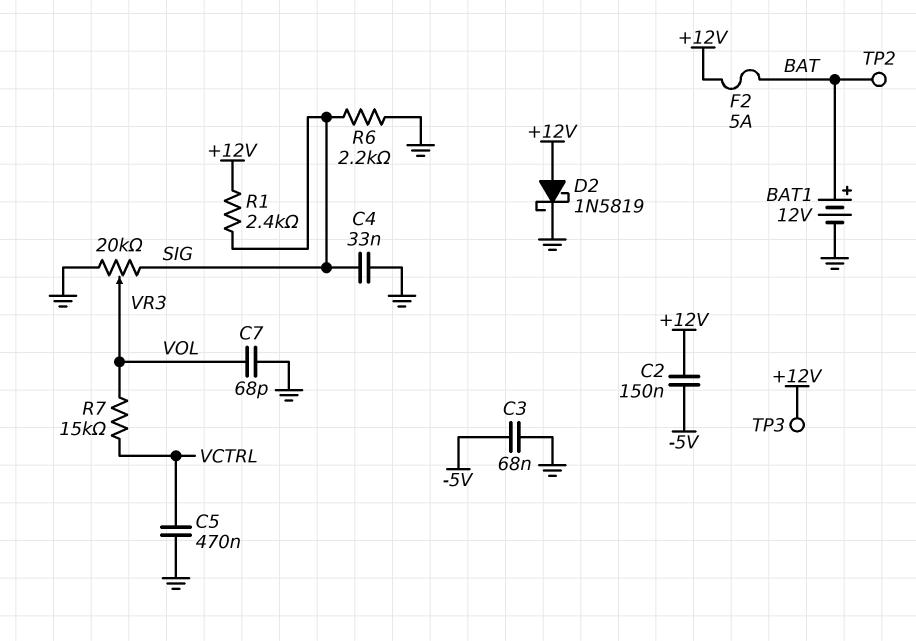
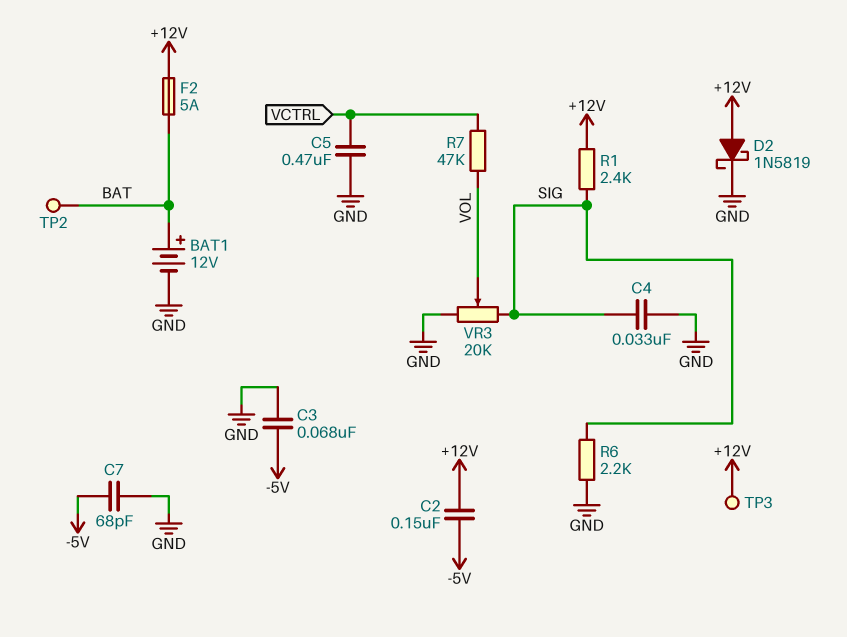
C7: 68pF (GND, VOL) -> 68pF (-5V, GND)
R7: 15k (VCTRL, VOL) -> 47k (VCTRL, VOL)

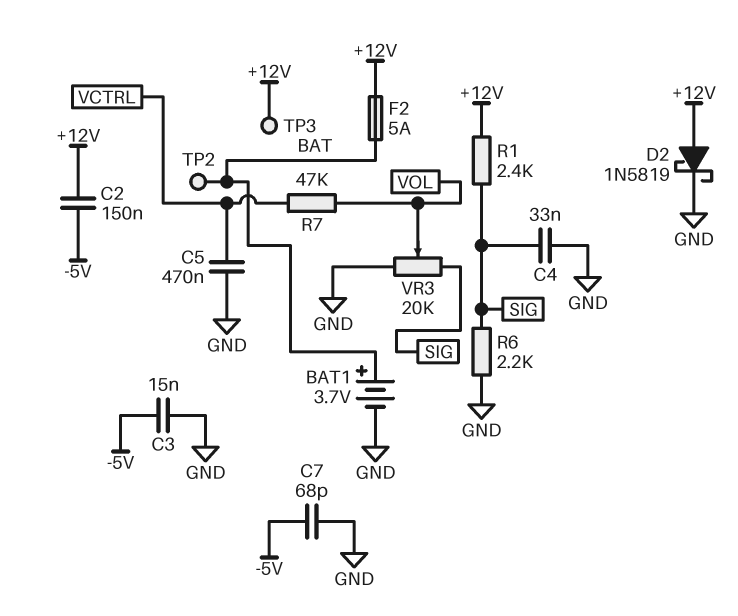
BAT1: 12V (plus BAT, minus GND) -> 3.7V (plus BAT, minus GND)
C3: 68nF (-5V, GND) -> 15nF (-5V, GND)

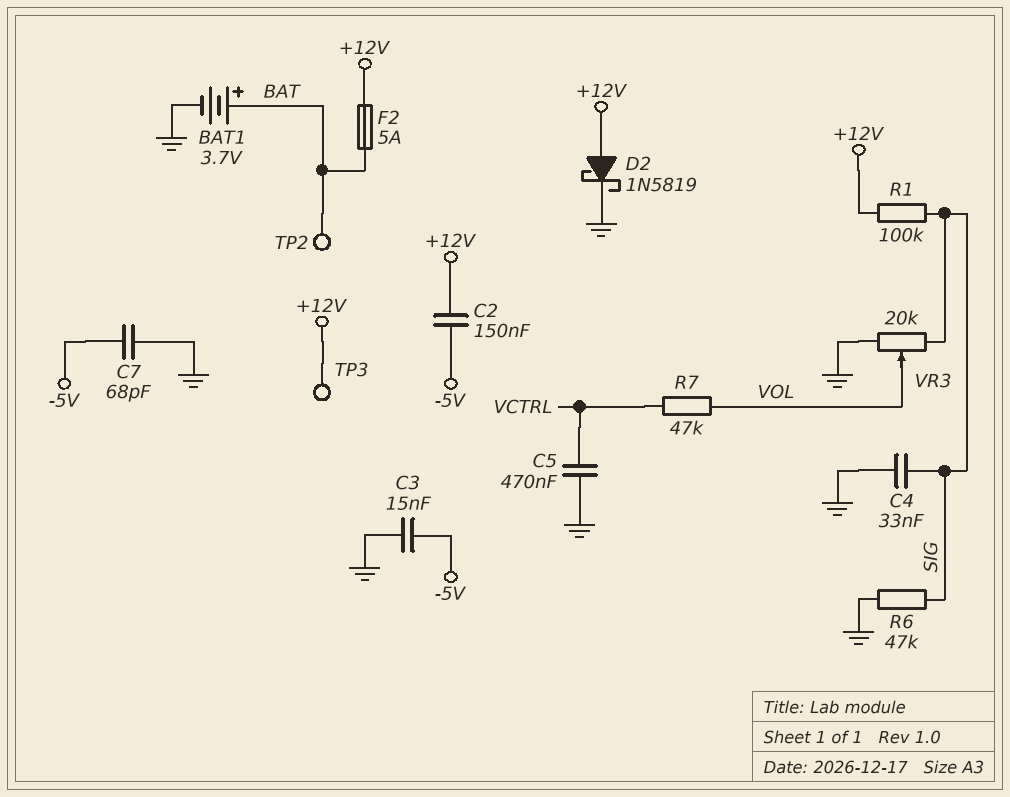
R1: 2.4k (+12V, SIG) -> 100k (+12V, SIG)
R6: 2.2k (GND, SIG) -> 47k (GND, SIG)

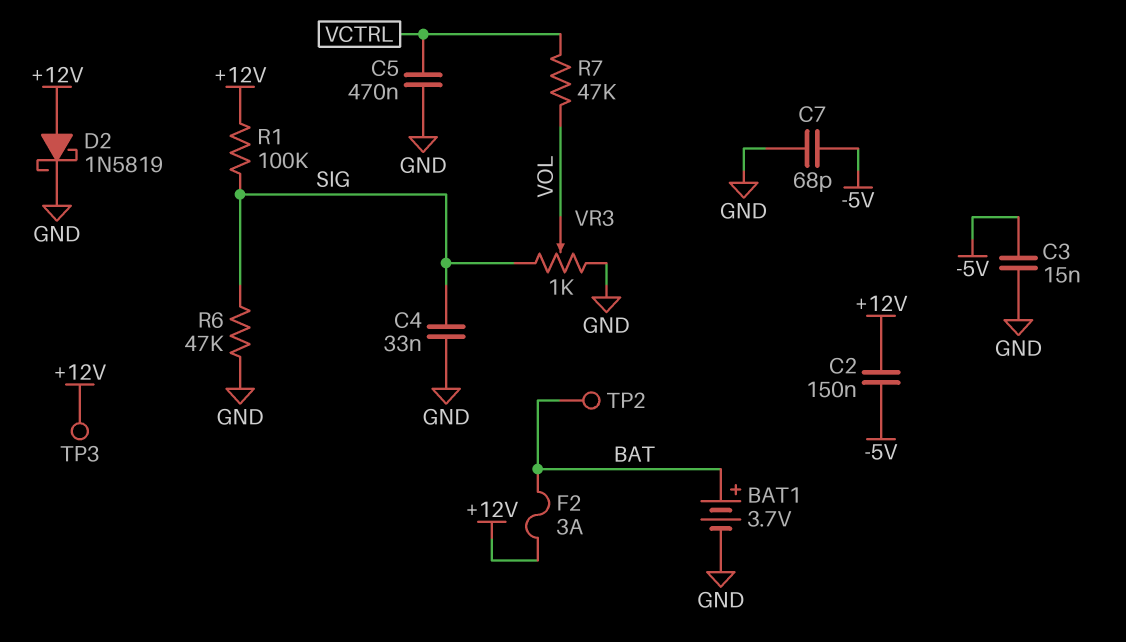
F2: 5A (+12V, BAT) -> 3A (+12V, BAT)
VR3: 20k (GND, SIG, wiper VOL) -> 1k (GND, SIG, wiper VOL)

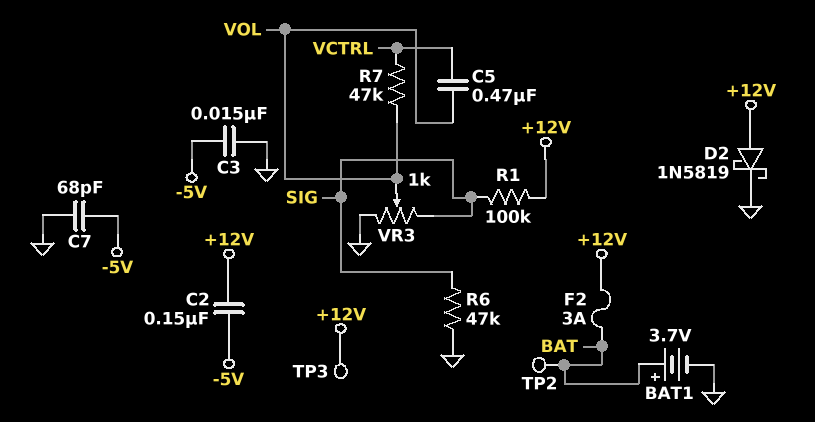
C4: 33nF (GND, SIG) -> none
C5: 470nF (GND, VCTRL) -> 470nF (VCTRL, VOL)

